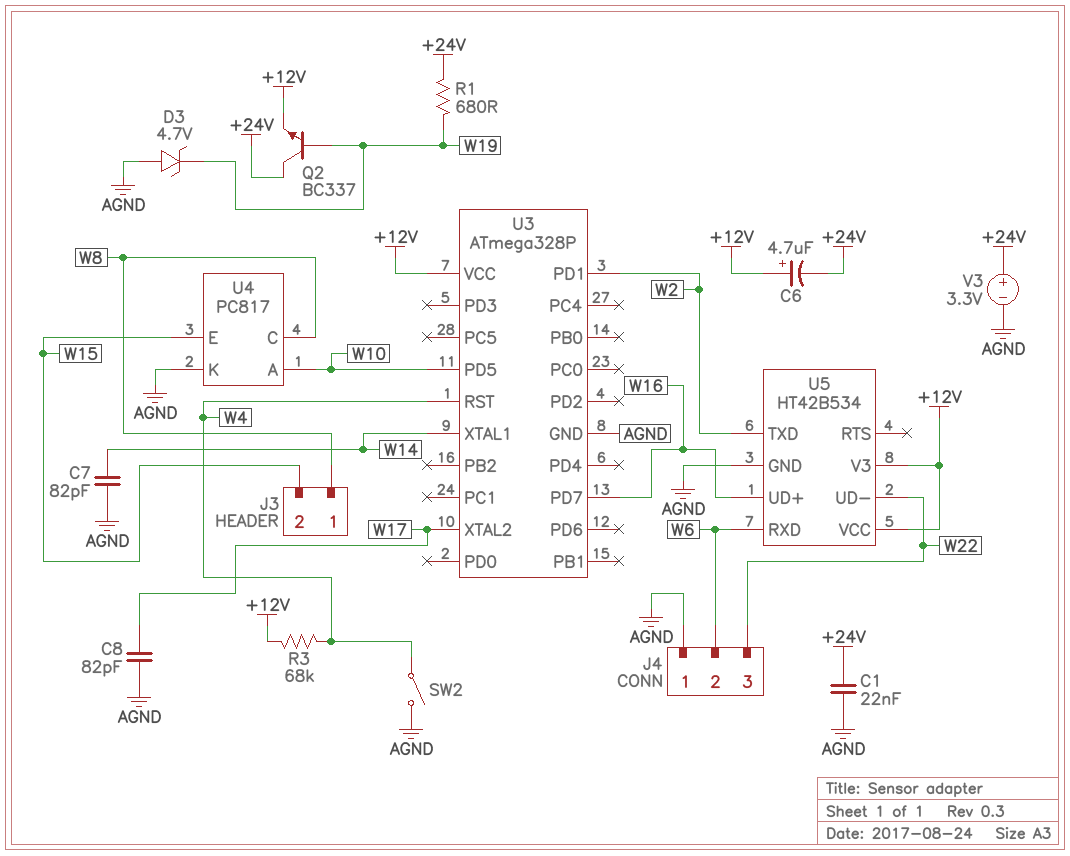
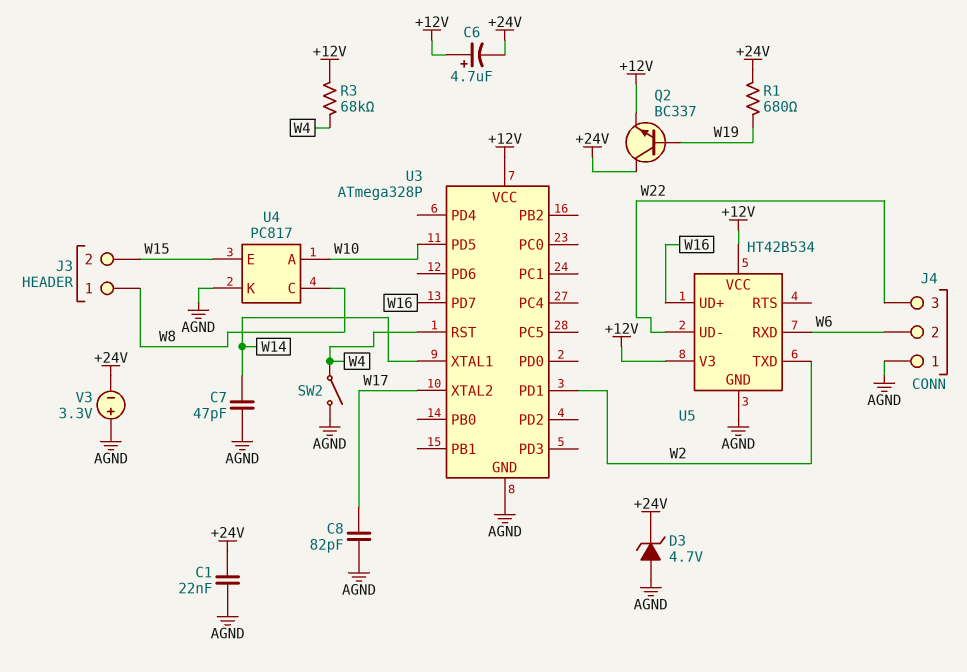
C7: 82pF (AGND, W14) -> 47pF (AGND, W14)
D3: zener 4.7V (A AGND, K W19) -> zener 4.7V (A AGND, K +24V)
V3: 3.3V (plus +24V, minus AGND) -> 3.3V (plus AGND, minus +24V)

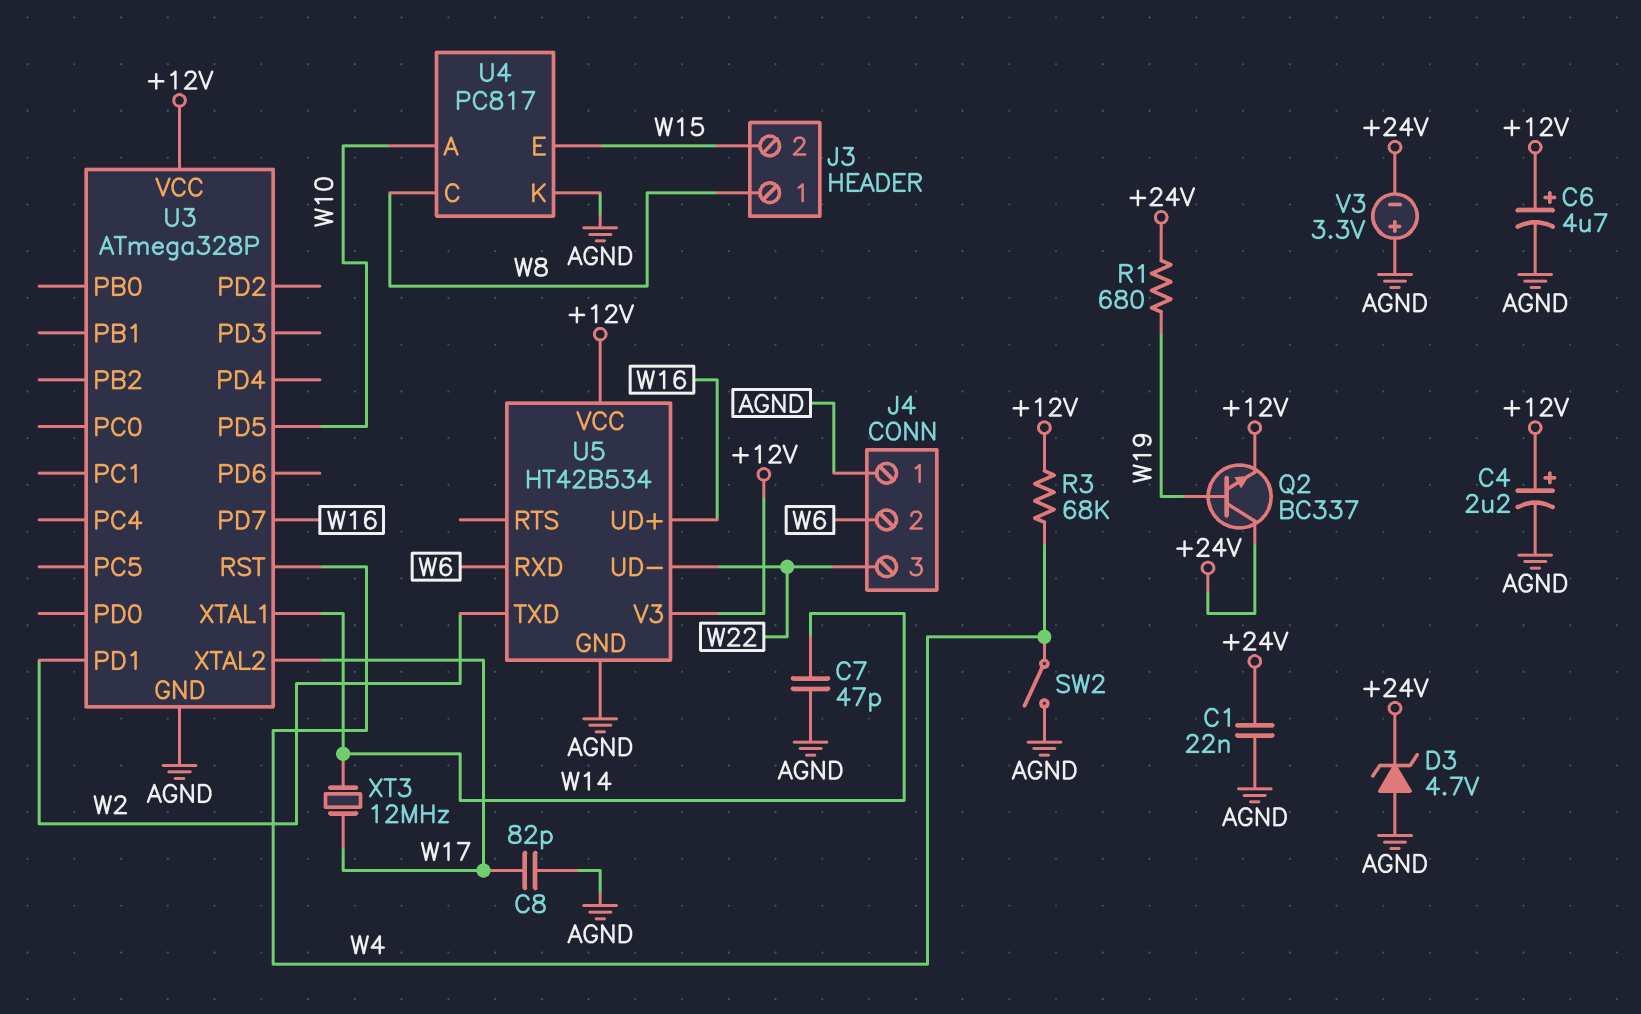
C4: none -> 2.2uF (plus +12V, minus AGND)
C6: 4.7uF (plus +12V, minus +24V) -> 4.7uF (plus +12V, minus AGND)
XT3: none -> 12MHz (W14, W17)

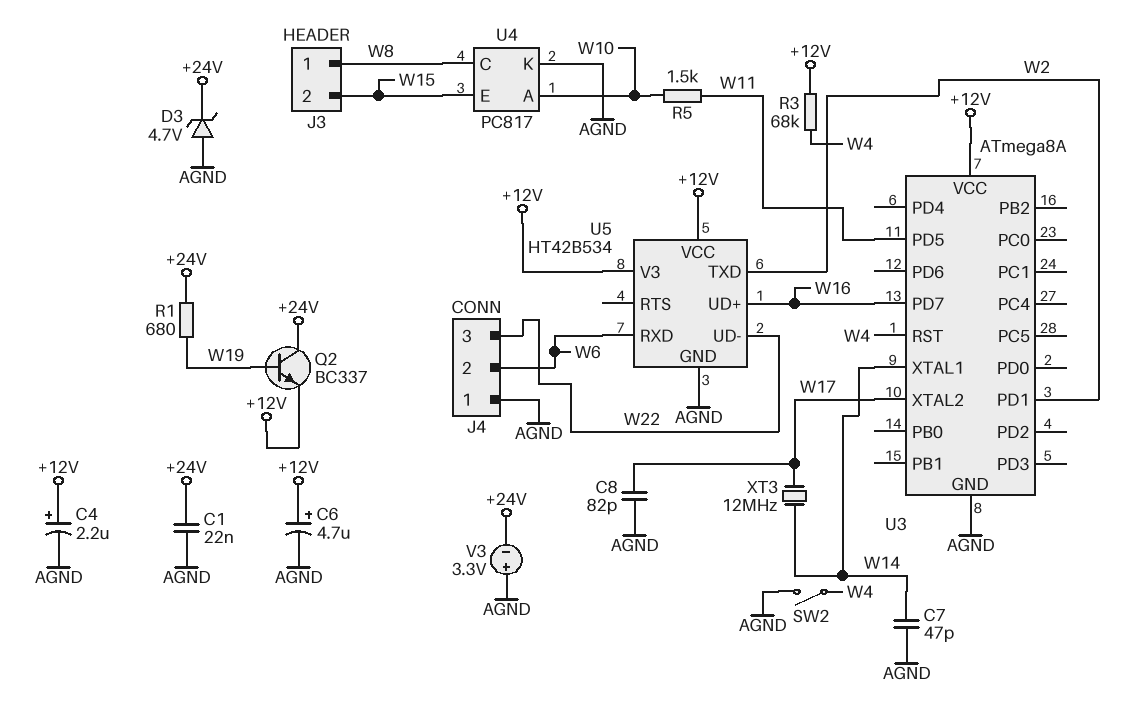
R5: none -> 1.5k (W10, W11)
U3: ATmega328P -> ATmega8A
U3 pin PD5: W10 -> W11

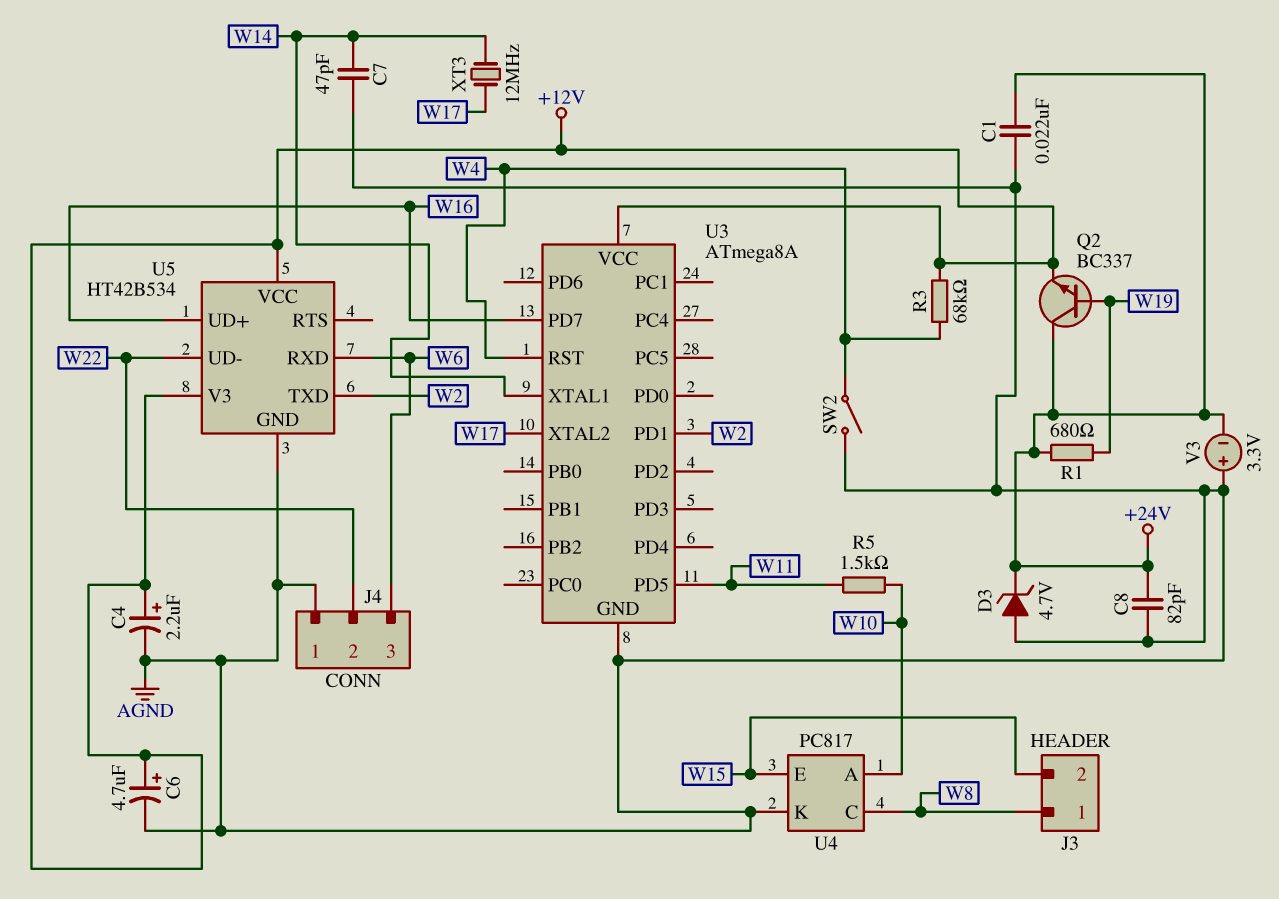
C8: 82pF (AGND, W17) -> 82pF (+24V, AGND)
J4 pin 2: W6 -> W22
J4 pin 3: W22 -> W6

